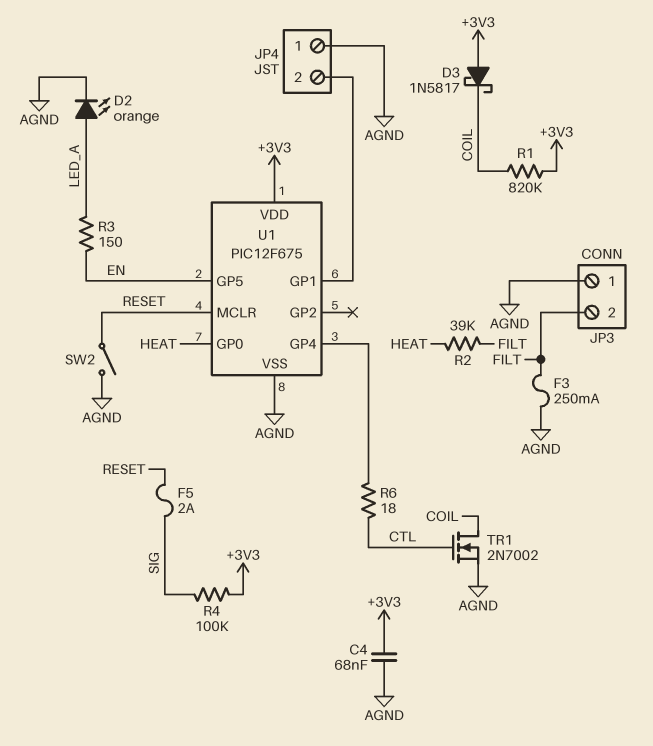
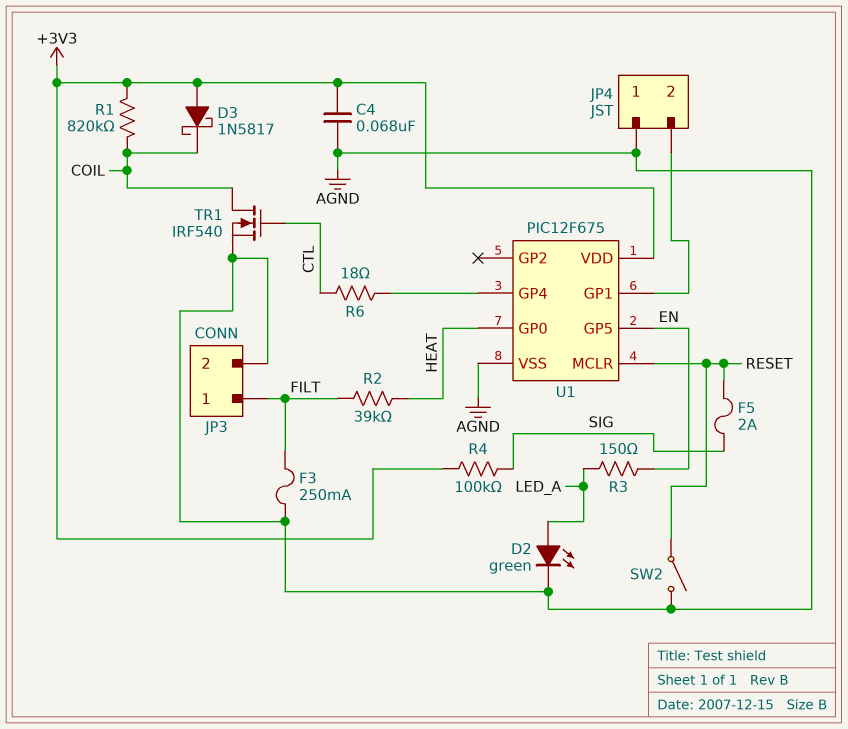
D2: LED orange (A LED_A, K AGND) -> LED green (A LED_A, K AGND)
JP3 pin 1: AGND -> FILT
JP3 pin 2: FILT -> AGND
TR1: NMOS 2N7002 (G CTL, D COIL, S AGND) -> NMOS IRF540 (G CTL, D COIL, S AGND)

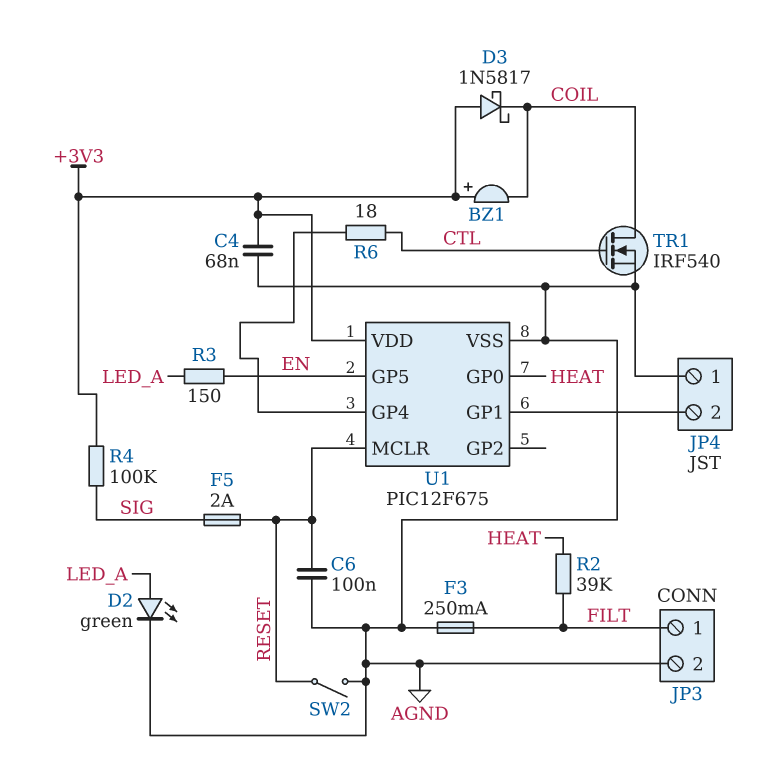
BZ1: none -> buzzer (plus +3V3, minus COIL)
C6: none -> 100nF (AGND, RESET)
R1: 820k (+3V3, COIL) -> none

